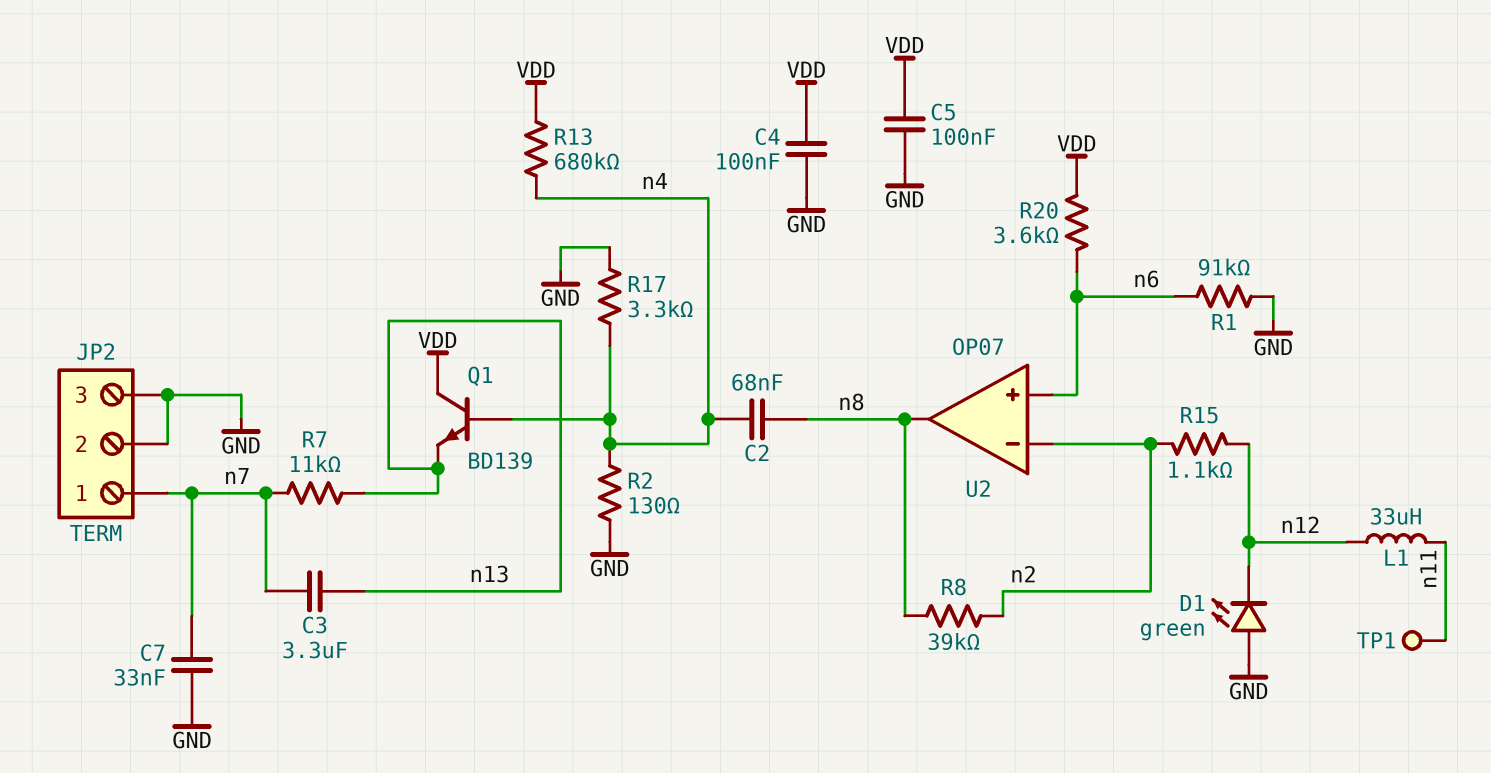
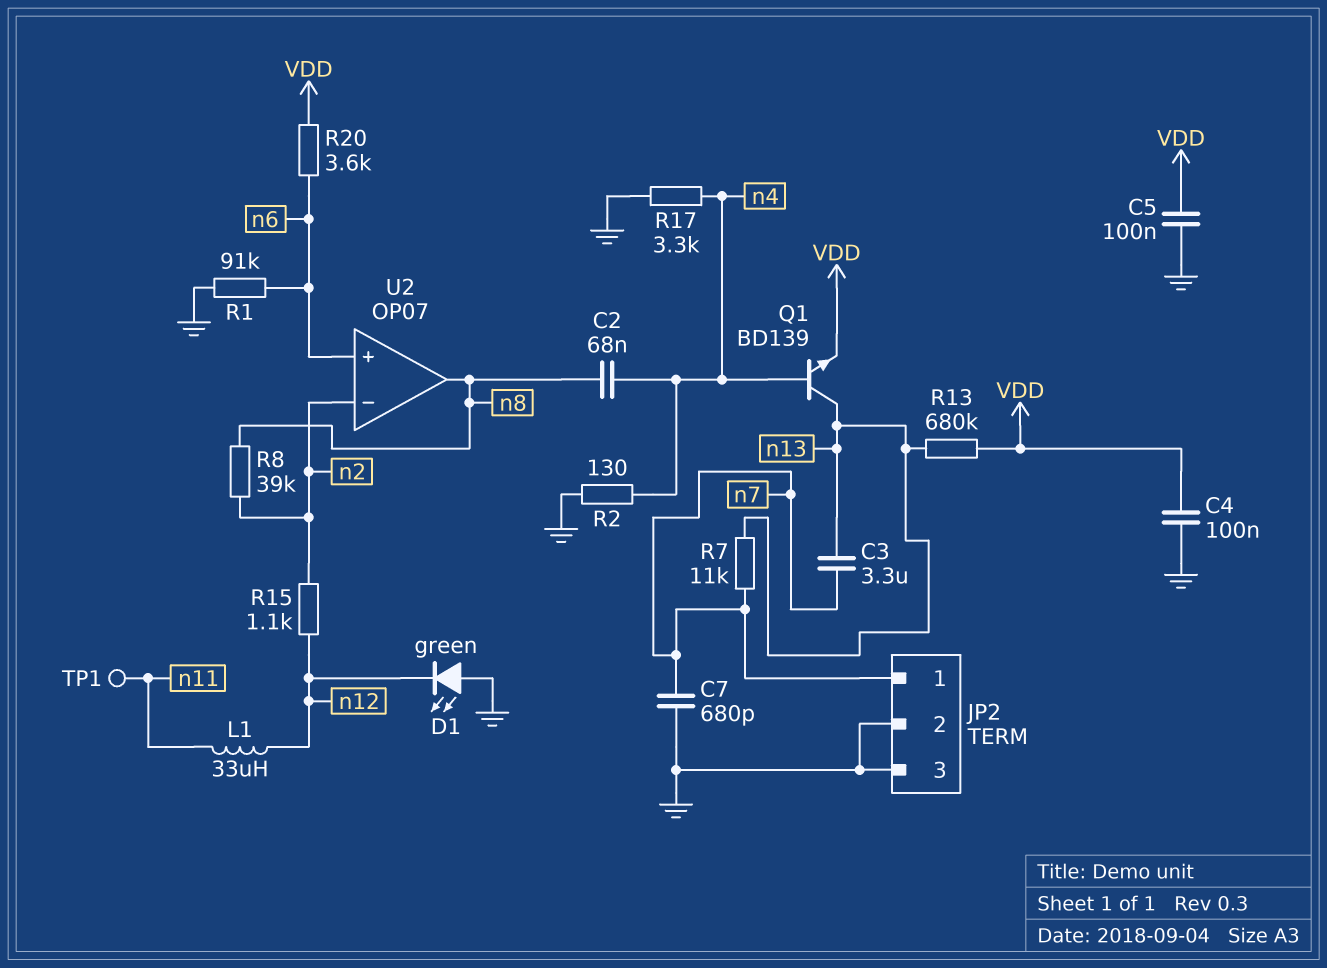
C7: 33nF (GND, n7) -> 680pF (GND, n7)
Q1: NPN BD139 (B n4, C VDD, E n13) -> NPN BD139 (B n4, C n13, E VDD)
R13: 680k (VDD, n4) -> 680k (VDD, n13)

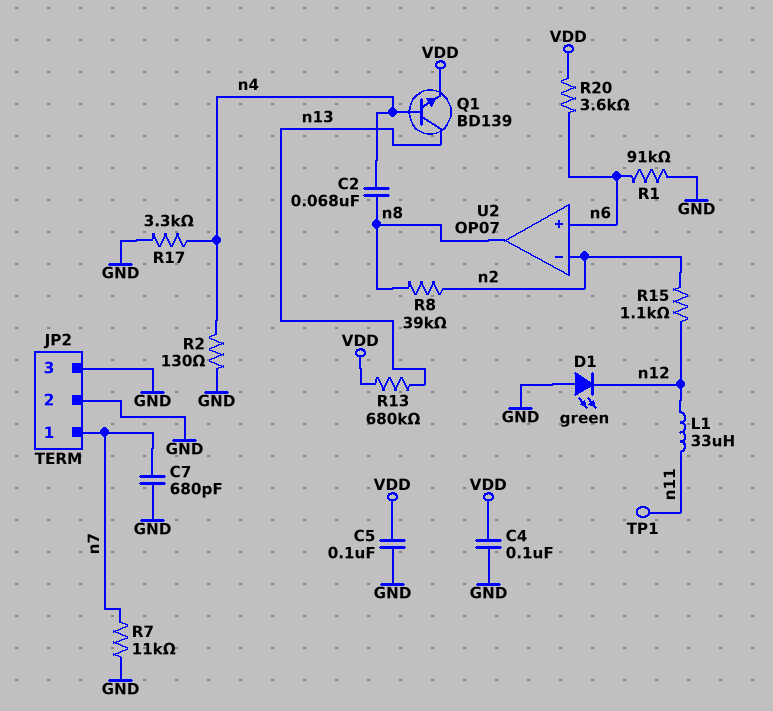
C3: 3.3uF (n7, n13) -> none
R7: 11k (n7, n13) -> 11k (GND, n7)

